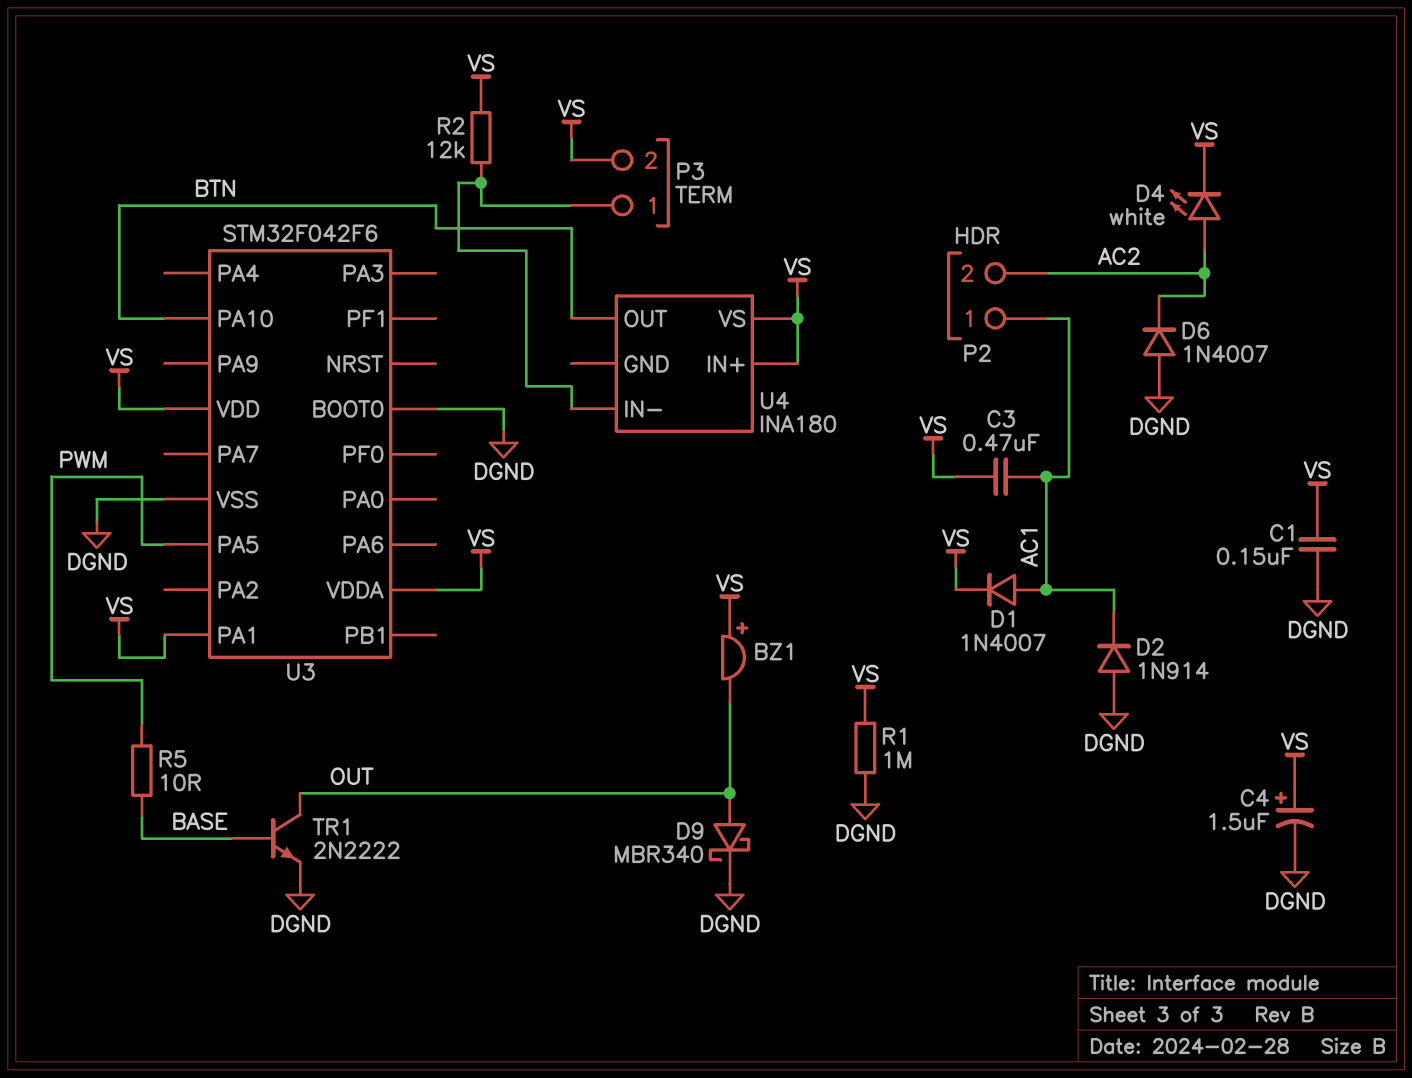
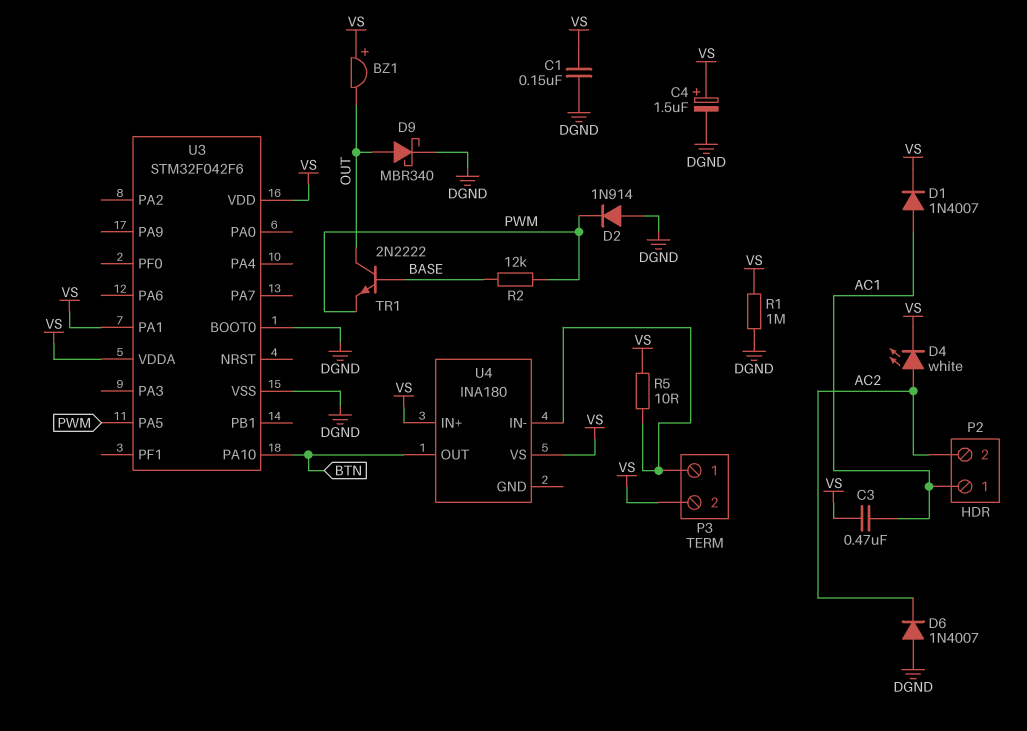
D2: diode 1N914 (A DGND, K AC1) -> diode 1N914 (A DGND, K PWM)
R2: 12k (P3/1, VS) -> 12k (BASE, PWM)
R5: 10 (BASE, PWM) -> 10 (P3/1, VS)
TR1: NPN 2N2222 (B BASE, C OUT, E DGND) -> NPN 2N2222 (B BASE, C OUT, E PWM)

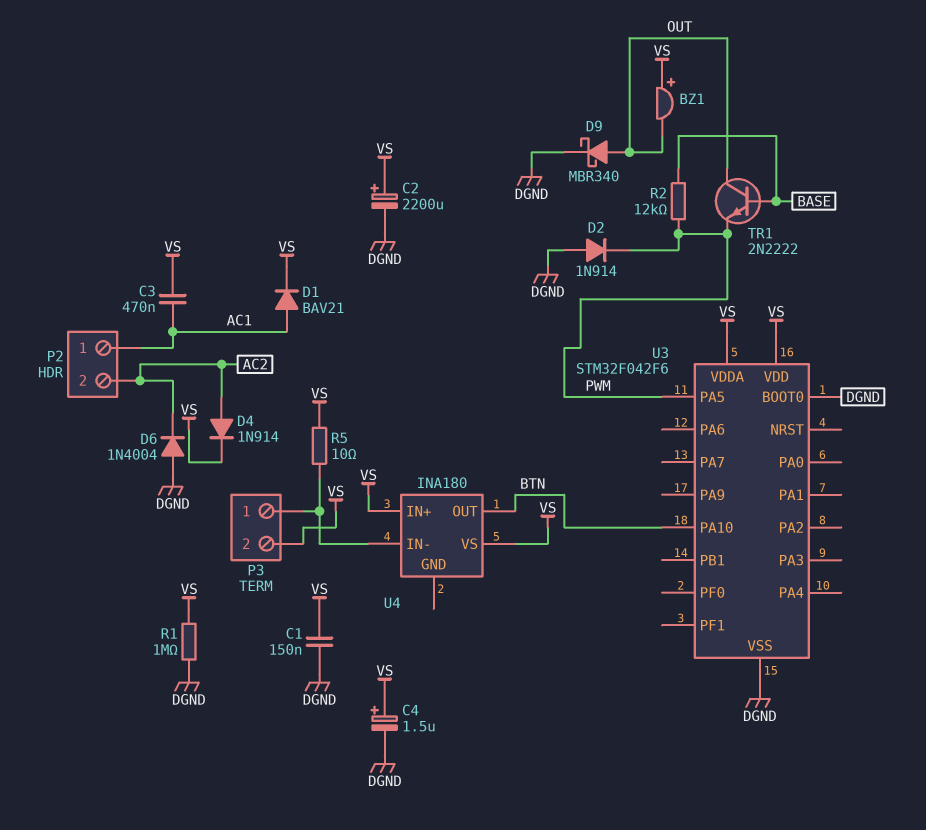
C2: none -> 2200uF (plus VS, minus DGND)
D1: diode 1N4007 (A AC1, K VS) -> diode BAV21 (A AC1, K VS)
D4: LED white (A AC2, K VS) -> diode 1N914 (A AC2, K VS)
D6: diode 1N4007 (A DGND, K AC2) -> diode 1N4004 (A DGND, K AC2)
U3 pin PA1: VS -> none

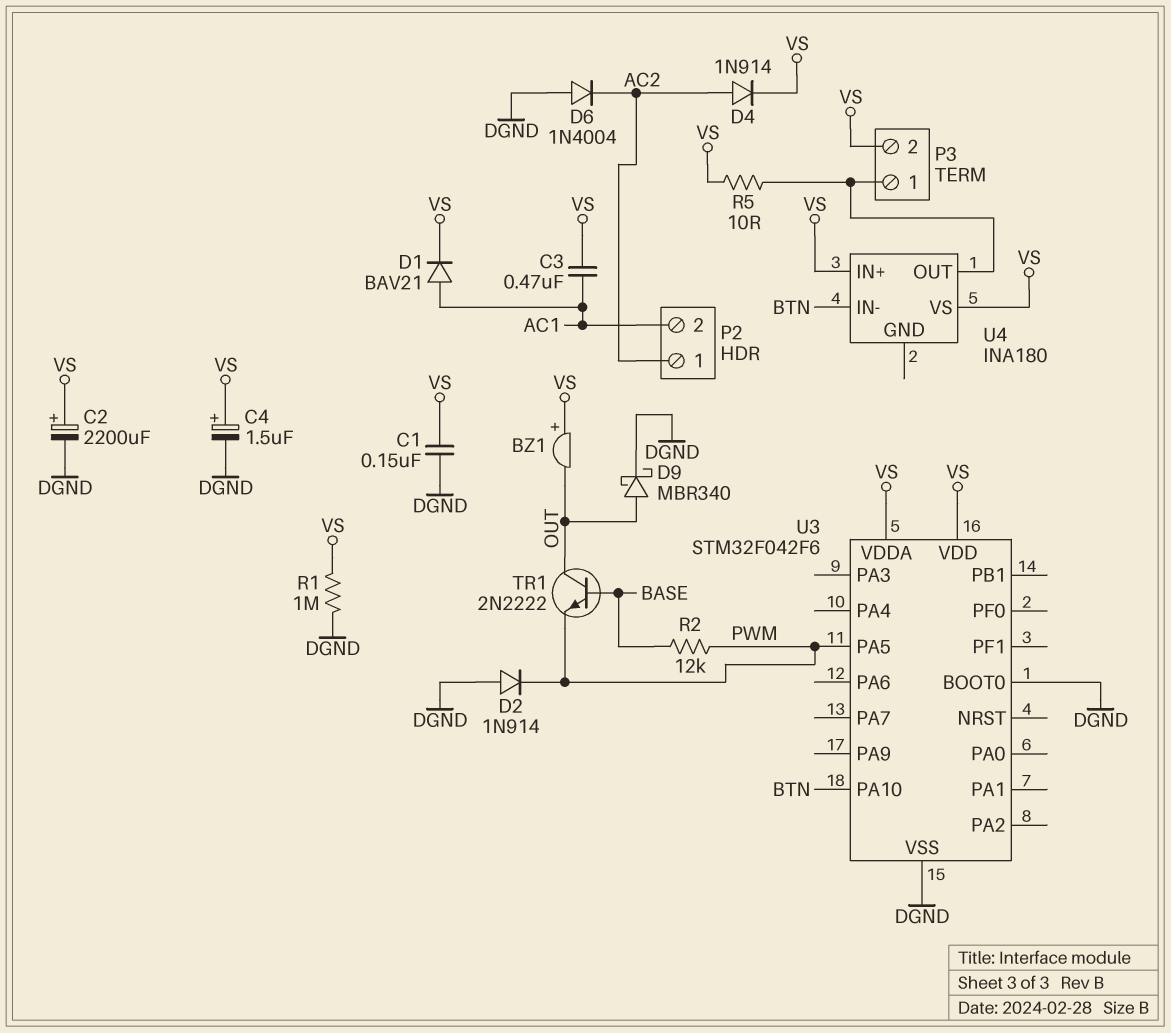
P2 pin 1: AC1 -> AC2
P2 pin 2: AC2 -> AC1
U4 pin IN-: P3/1 -> BTN
U4 pin OUT: BTN -> P3/1

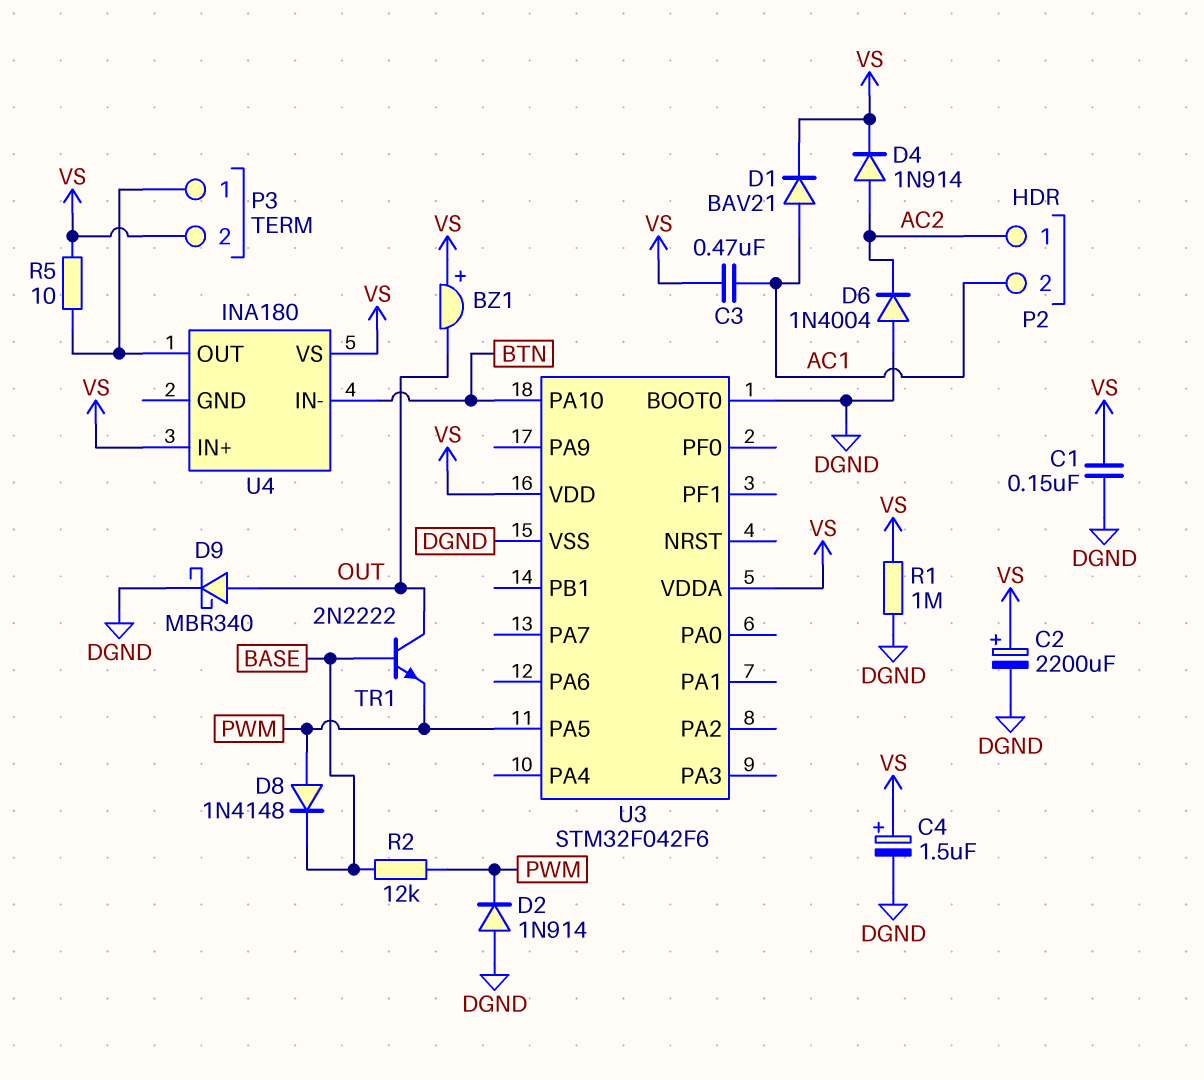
D8: none -> diode 1N4148 (A PWM, K BASE)

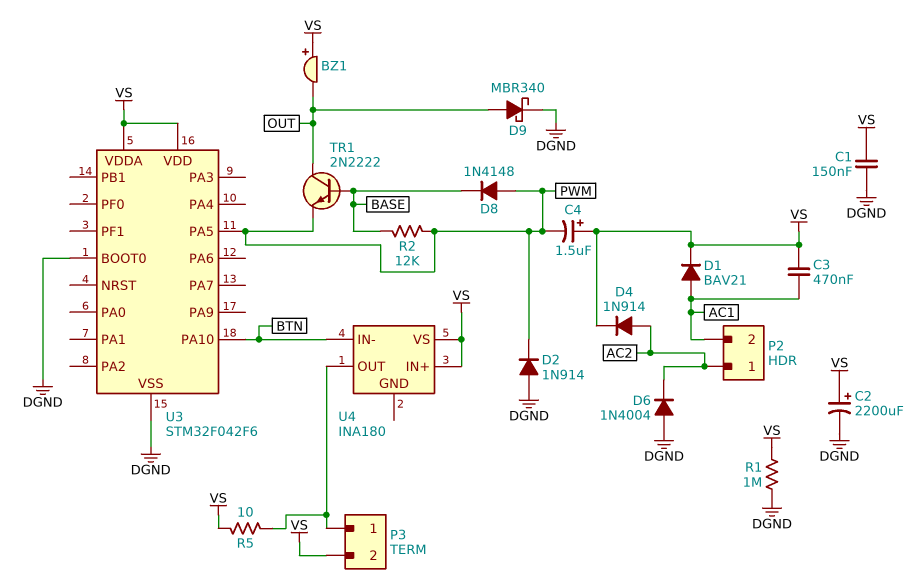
C4: 1.5uF (plus VS, minus DGND) -> 1.5uF (plus VS, minus PWM)

